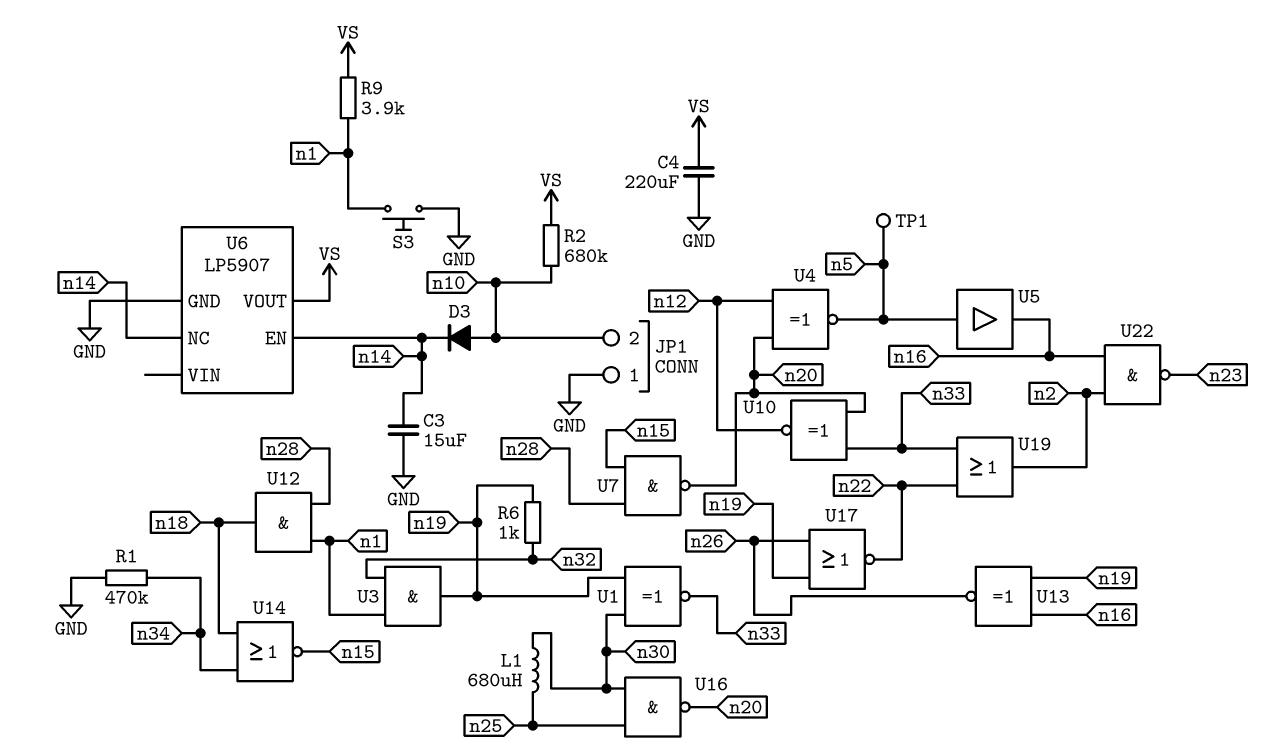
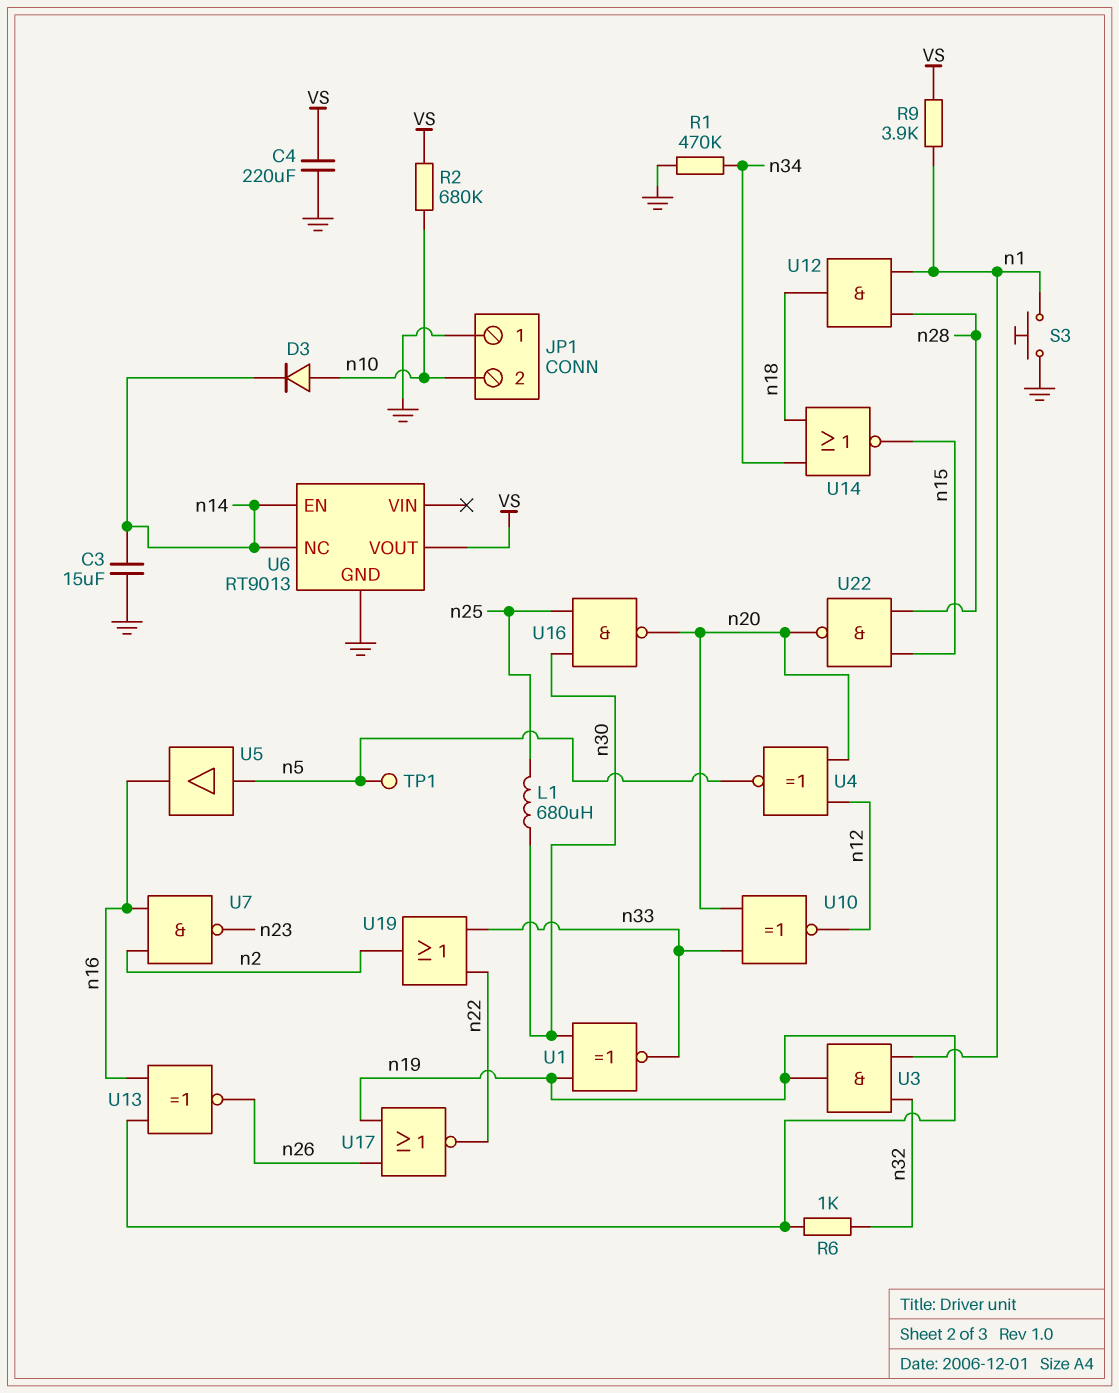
U6: LP5907 -> RT9013
U7: NAND (in n15, in n28, out n20) -> NAND (in n2, in n16, out n23)
U22: NAND (in n2, in n16, out n23) -> NAND (in n15, in n28, out n20)

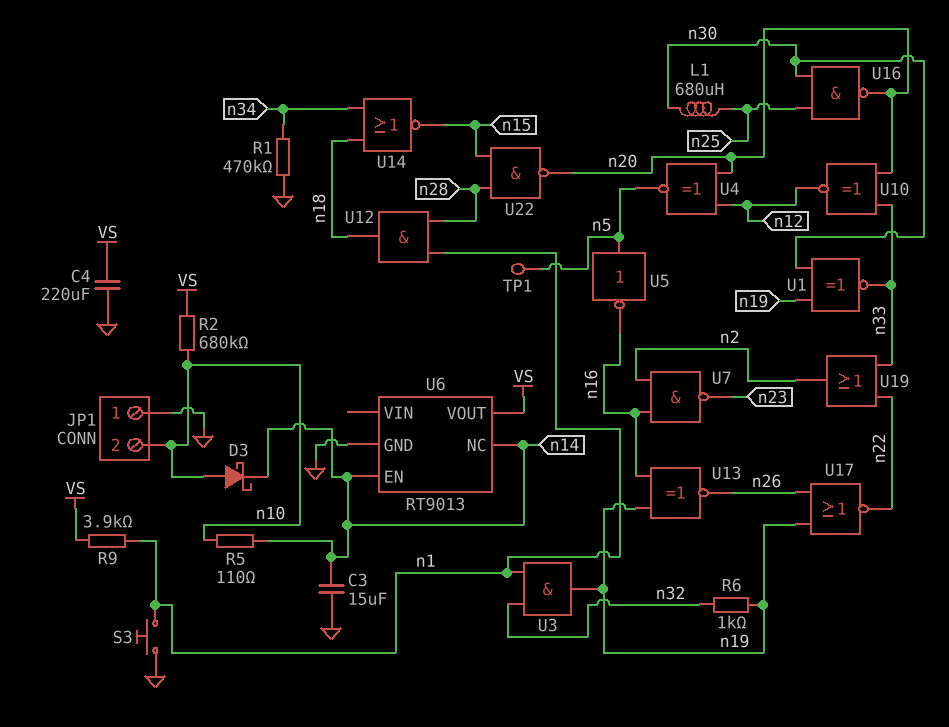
D3: diode (A n10, K n14) -> schottky (A n10, K n14)
R5: none -> 110 (n10, n14)
U5: buffer (in n5, out n16) -> NOT (in n5, out n16)

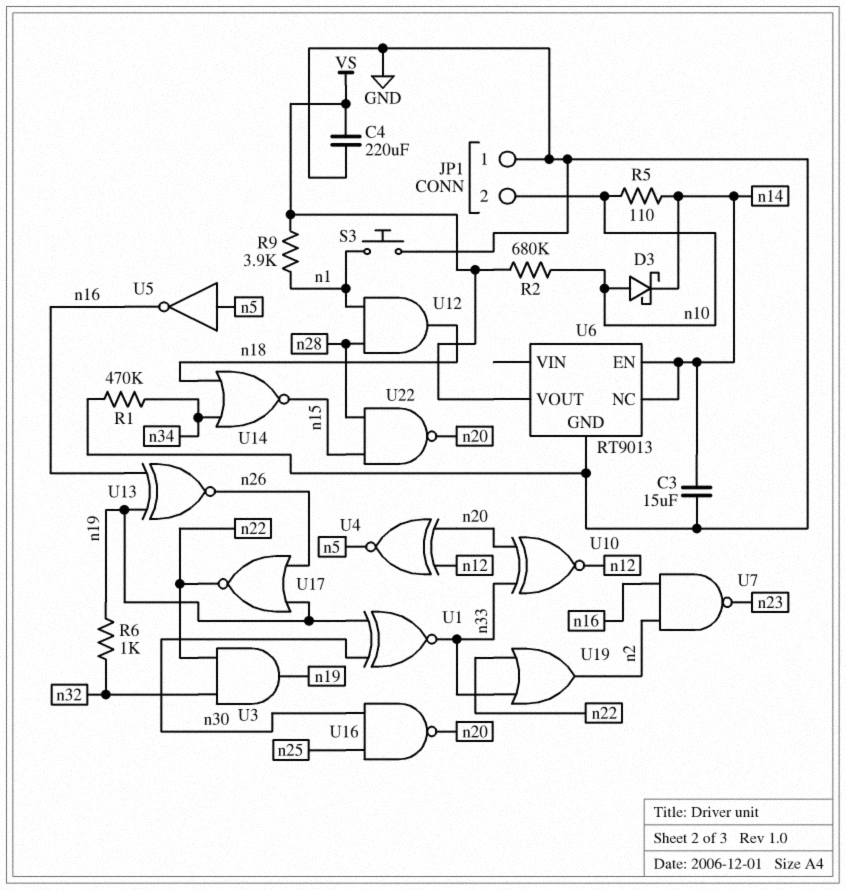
L1: 680uH (n25, n30) -> none
TP1: test point (n5) -> none
U3: AND (in n1, in n32, out n19) -> AND (in n22, in n32, out n19)

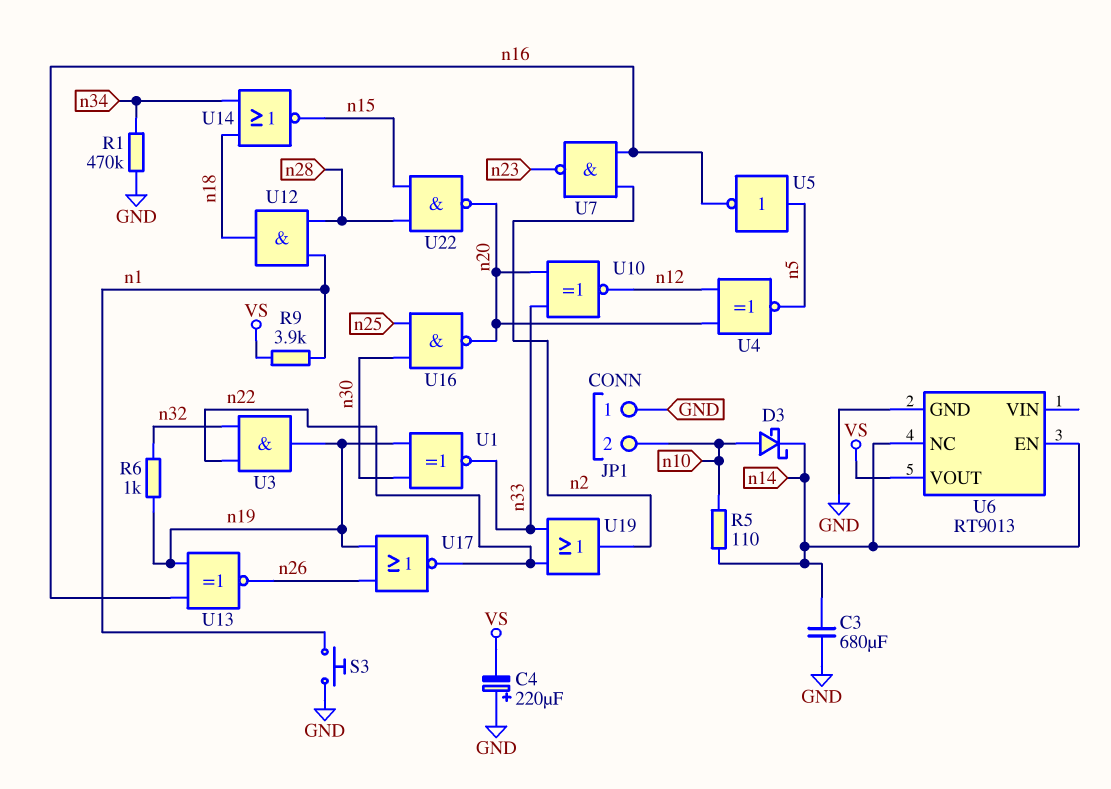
C3: 15uF (GND, n14) -> 680uF (GND, n14)
C4: 220uF (GND, VS) -> 220uF (plus GND, minus VS)
R2: 680k (VS, n10) -> none

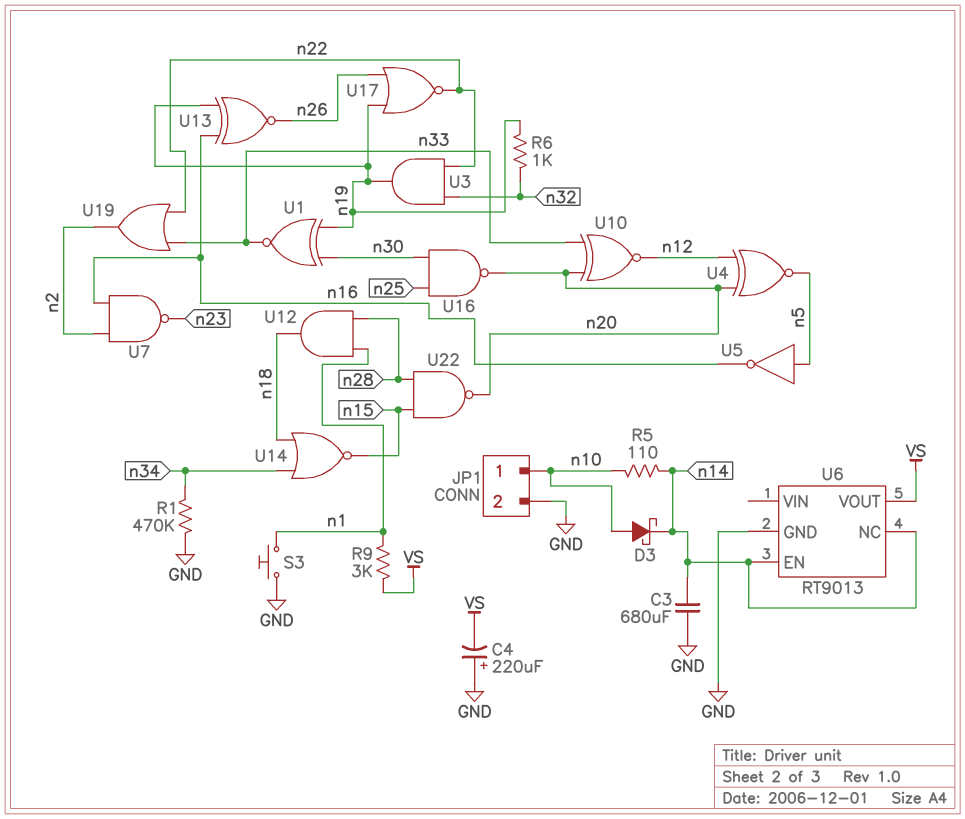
JP1 pin 1: GND -> n10
JP1 pin 2: n10 -> GND
R9: 3.9k (VS, n1) -> 3k (VS, n1)

